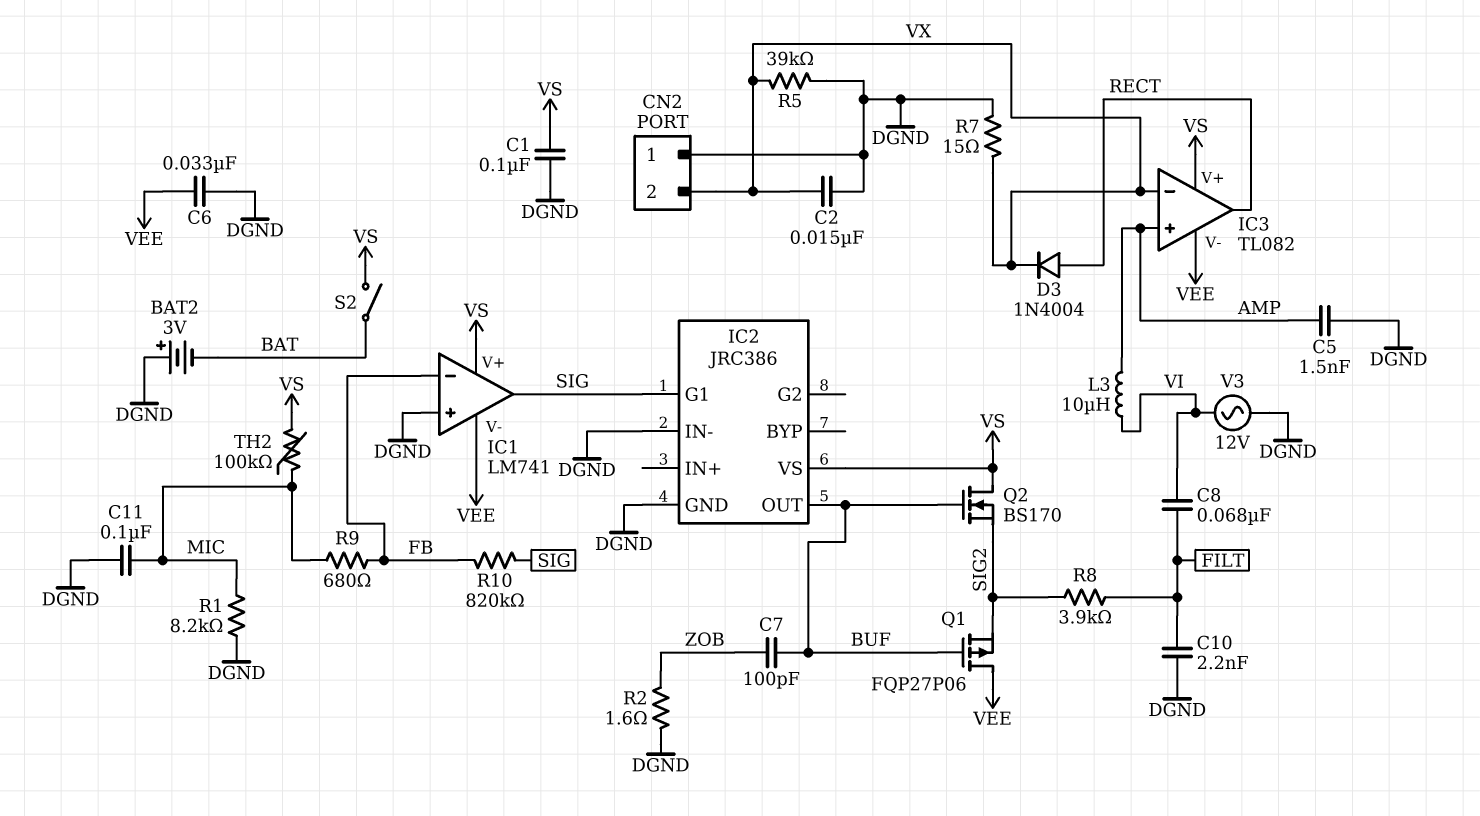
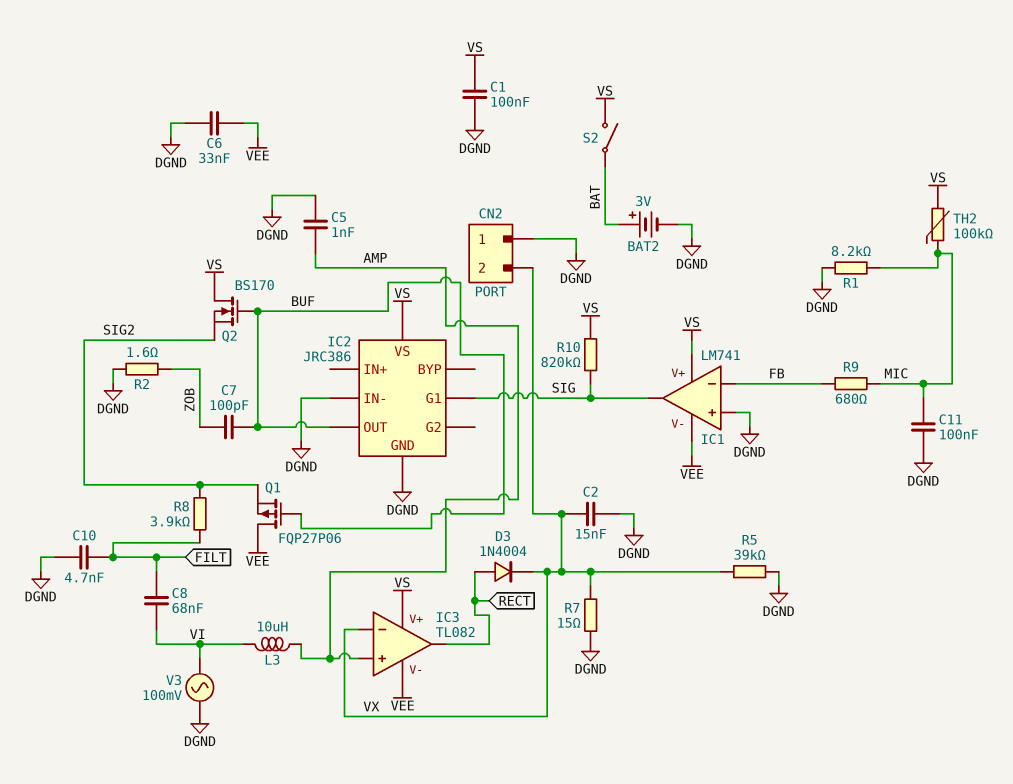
BAT2: 3V (plus DGND, minus BAT) -> 3V (plus BAT, minus DGND)
C5: 1.5nF (AMP, DGND) -> 1nF (AMP, DGND)
C10: 2.2nF (DGND, FILT) -> 4.7nF (DGND, FILT)
R10: 820k (FB, SIG) -> 820k (SIG, VS)
V3: AC 12V (DGND, VI) -> AC 100mV (DGND, VI)

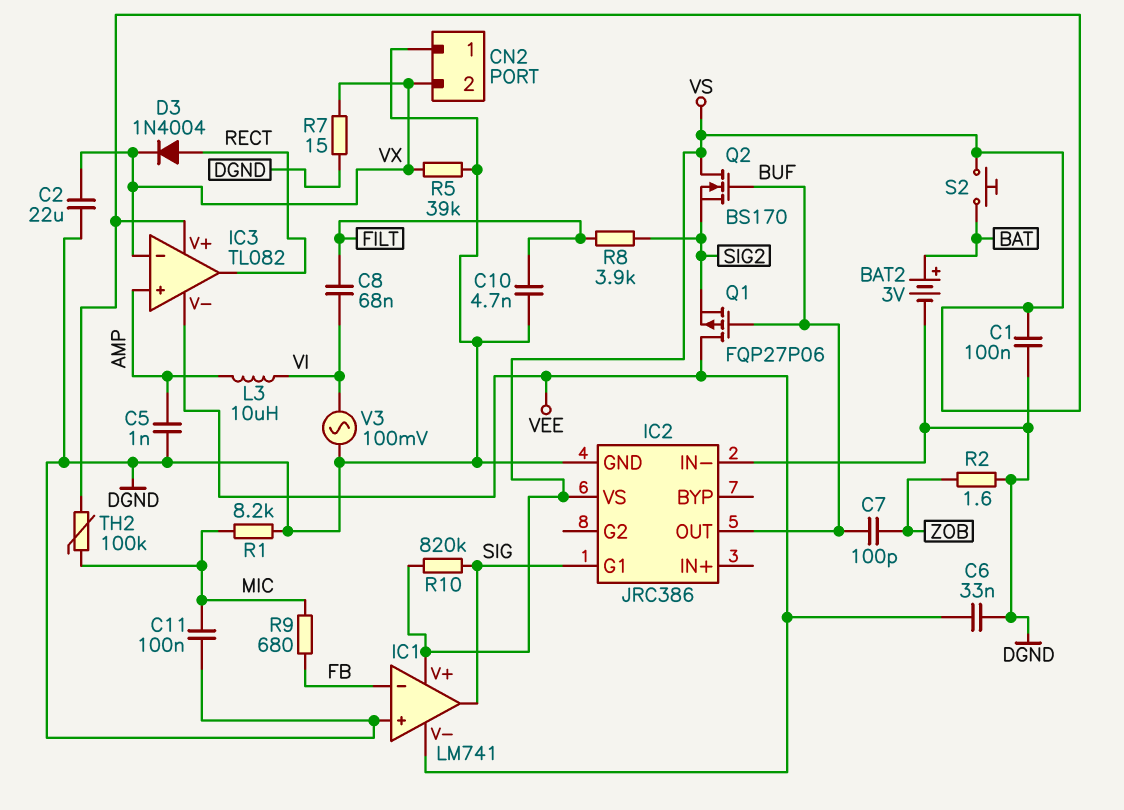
C2: 15nF (DGND, VX) -> 22uF (DGND, VX)
S2: switch (BAT, VS) -> button (BAT, VS)

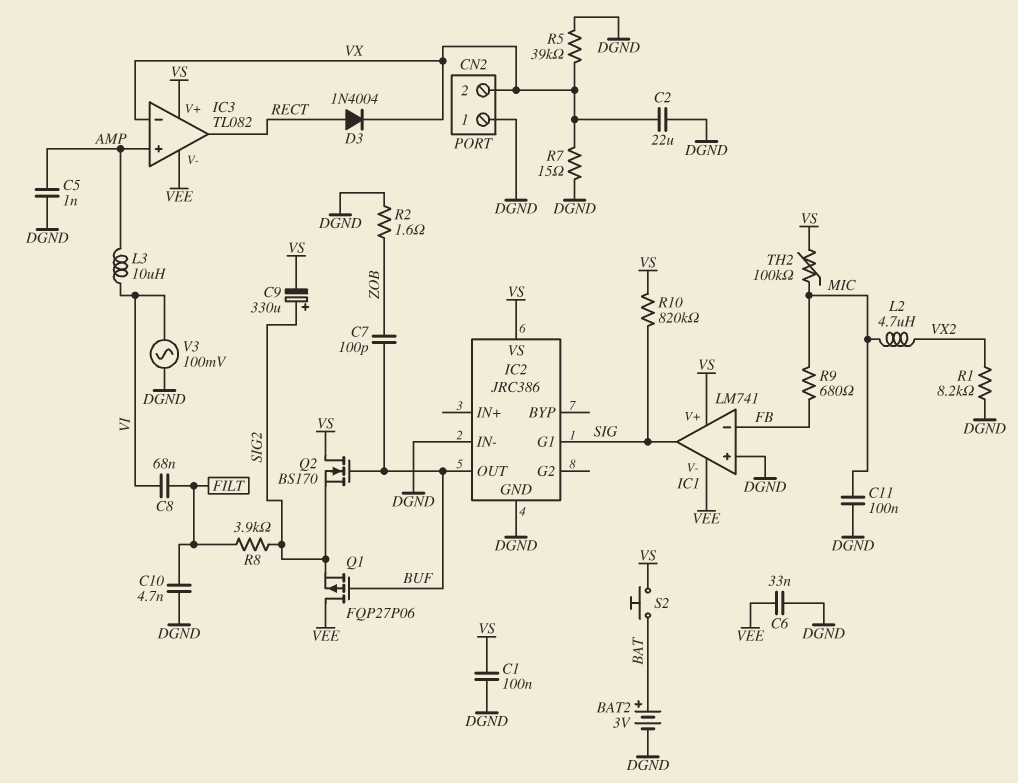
C9: none -> 330uF (plus SIG2, minus VS)
L2: none -> 4.7uH (MIC, VX2)
R1: 8.2k (DGND, MIC) -> 8.2k (DGND, VX2)

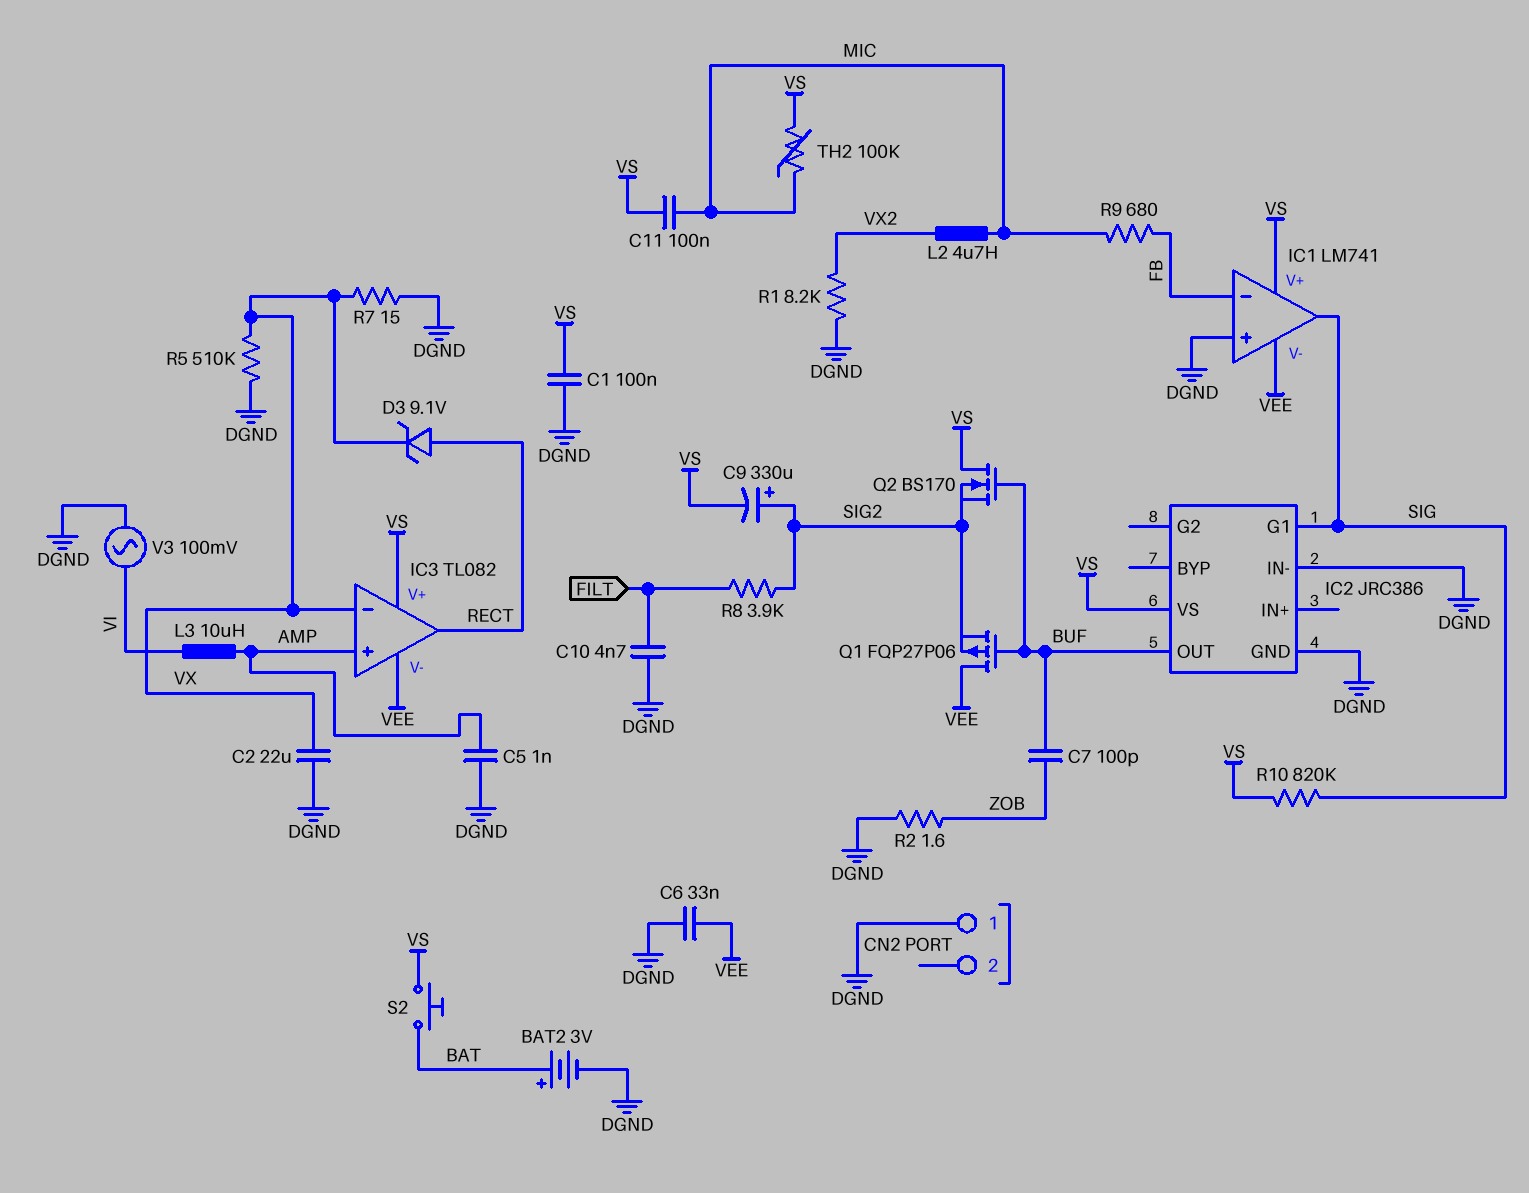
C8: 68nF (FILT, VI) -> none
C11: 100nF (DGND, MIC) -> 100nF (MIC, VS)
CN2 pin 2: VX -> none
D3: diode 1N4004 (A RECT, K VX) -> zener 9.1V (A RECT, K VX)
R5: 39k (DGND, VX) -> 510k (DGND, VX)

